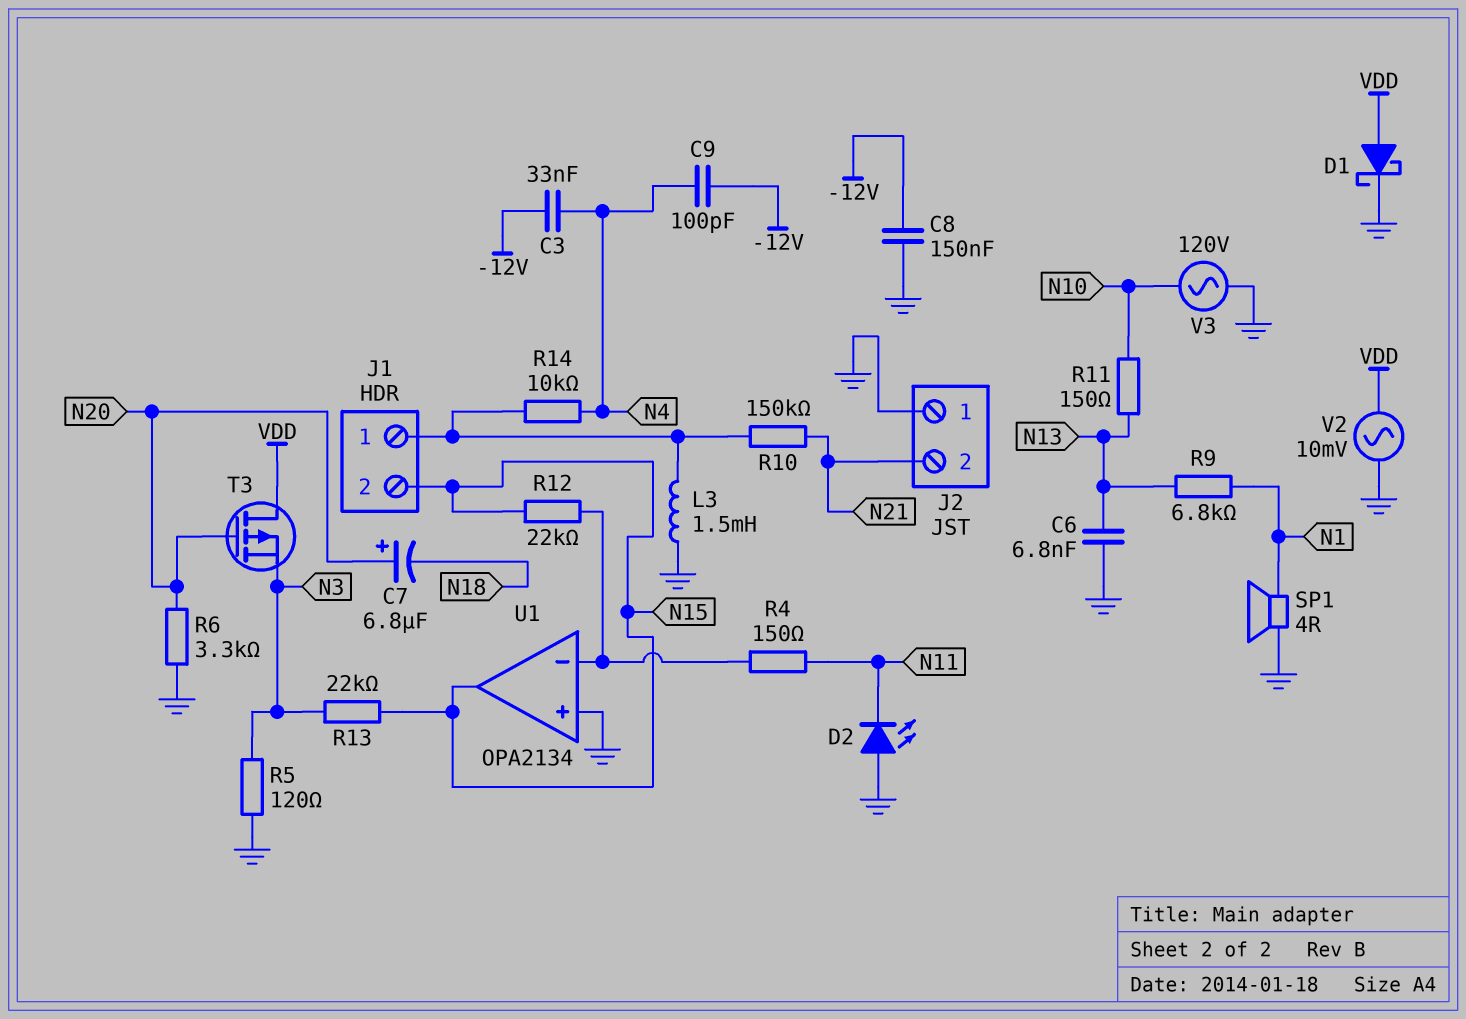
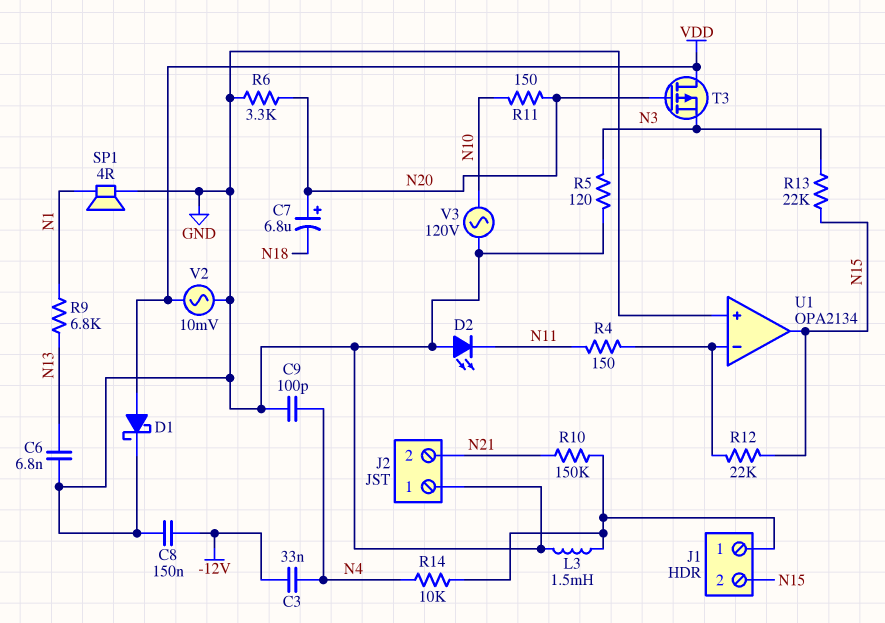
C9: 100pF (-12V, N4) -> 100pF (GND, N4)
R11: 150 (N10, N13) -> 150 (N10, N20)

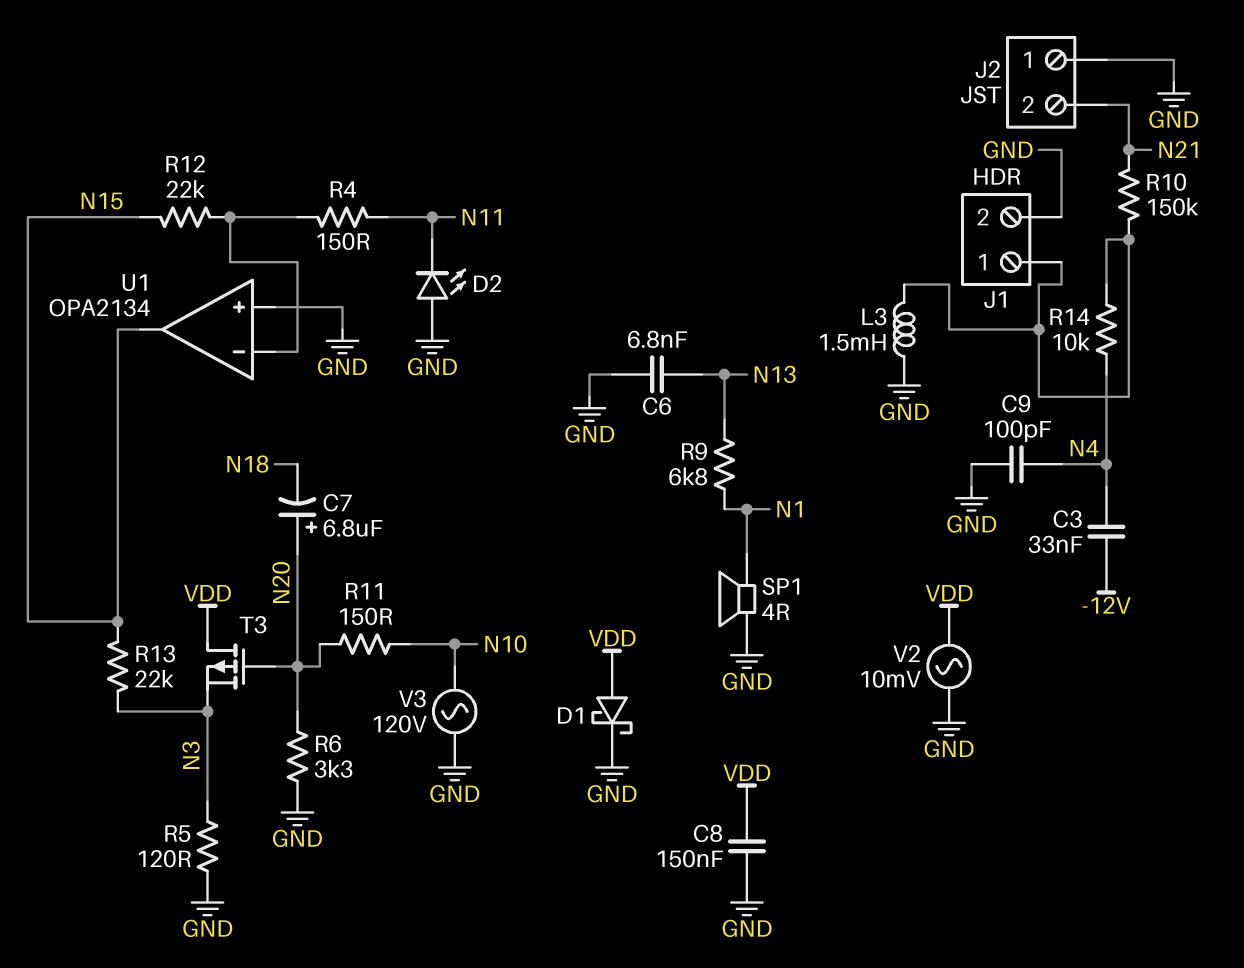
C8: 150nF (-12V, GND) -> 150nF (GND, VDD)
J1 pin 2: N15 -> GND

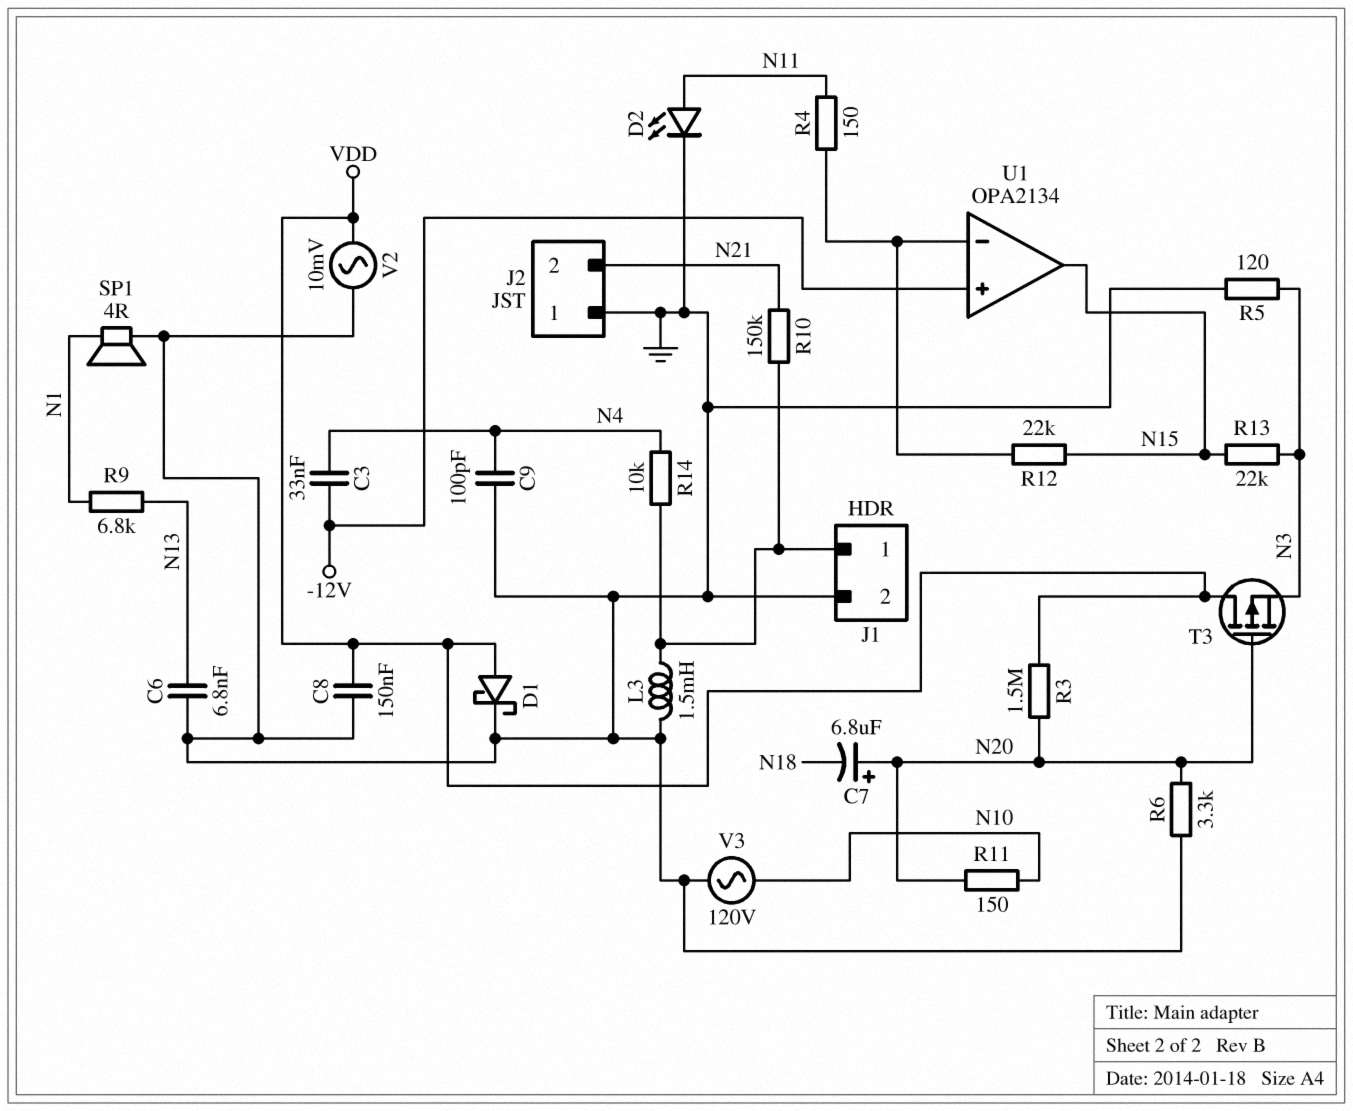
D2: LED (A GND, K N11) -> LED (A N11, K GND)
R3: none -> 1.5M (N20, VDD)
U1 pin in+: GND -> -12V

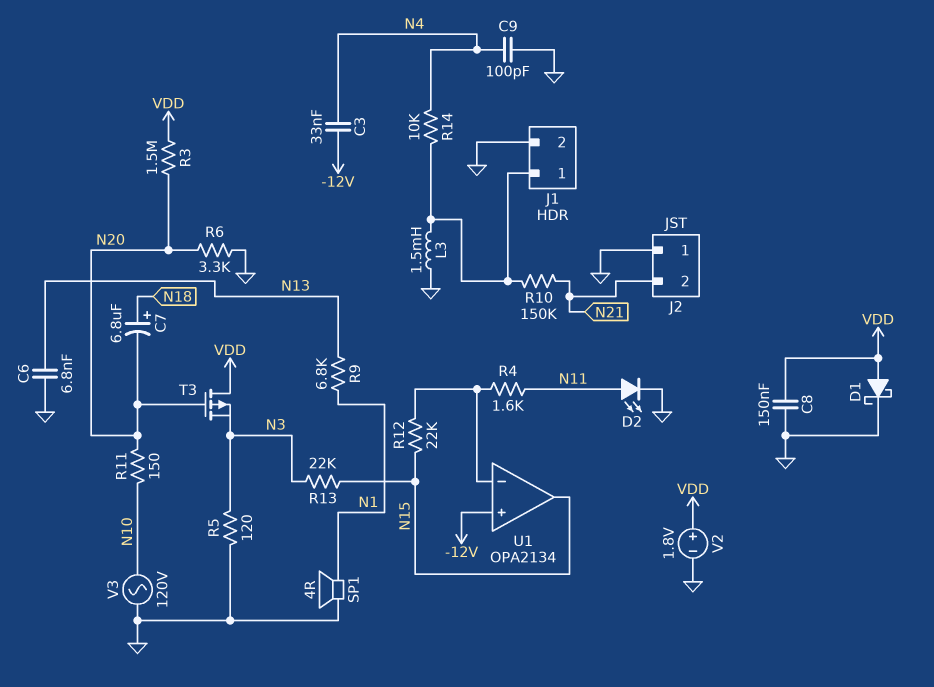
C7: 6.8uF (plus N20, minus N18) -> 6.8uF (plus N18, minus N20)
R4: 150 (N11, U1/in-) -> 1.6k (N11, U1/in-)
V2: AC 10mV (GND, VDD) -> 1.8V (plus VDD, minus GND)

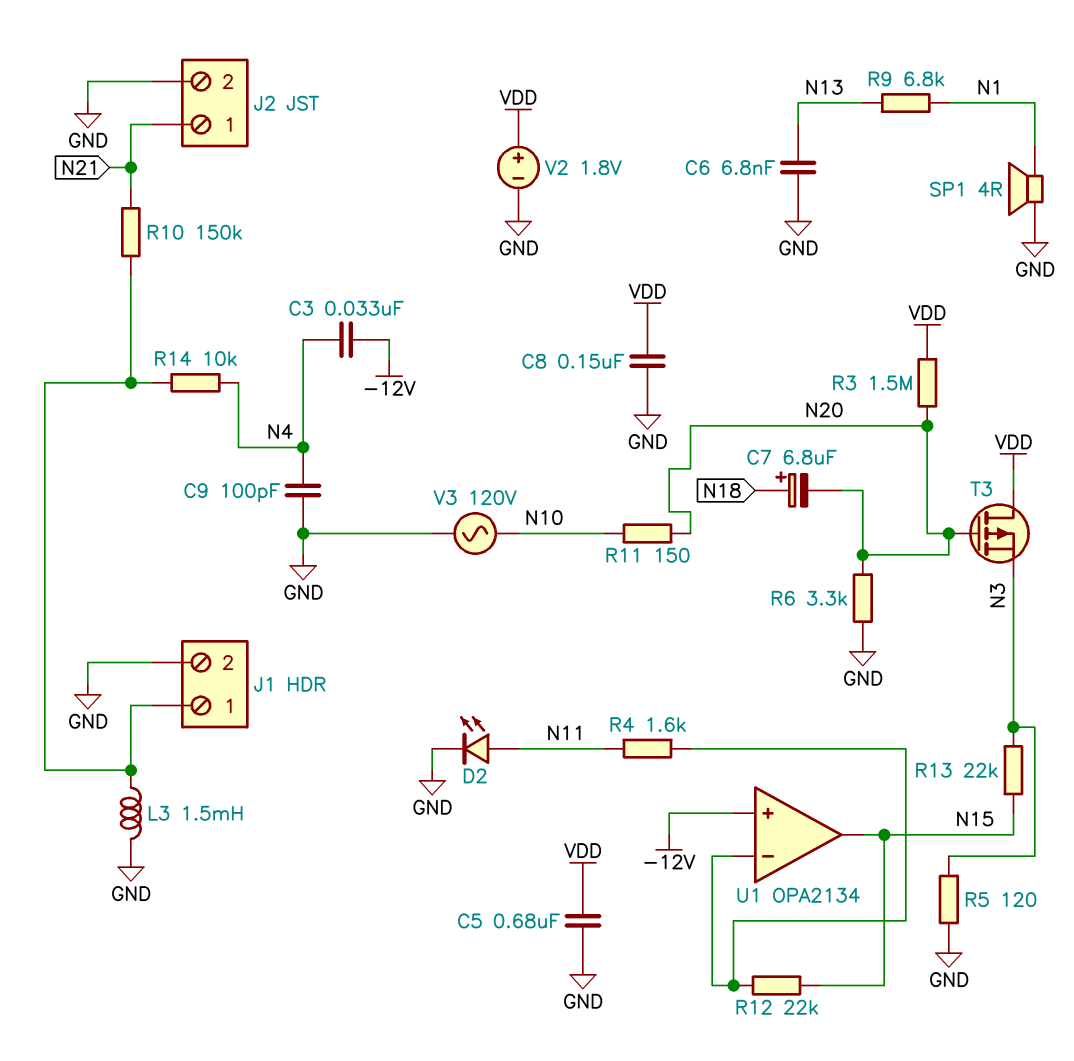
C5: none -> 680nF (GND, VDD)
D1: schottky (A VDD, K GND) -> none
J2 pin 1: GND -> N21
J2 pin 2: N21 -> GND

